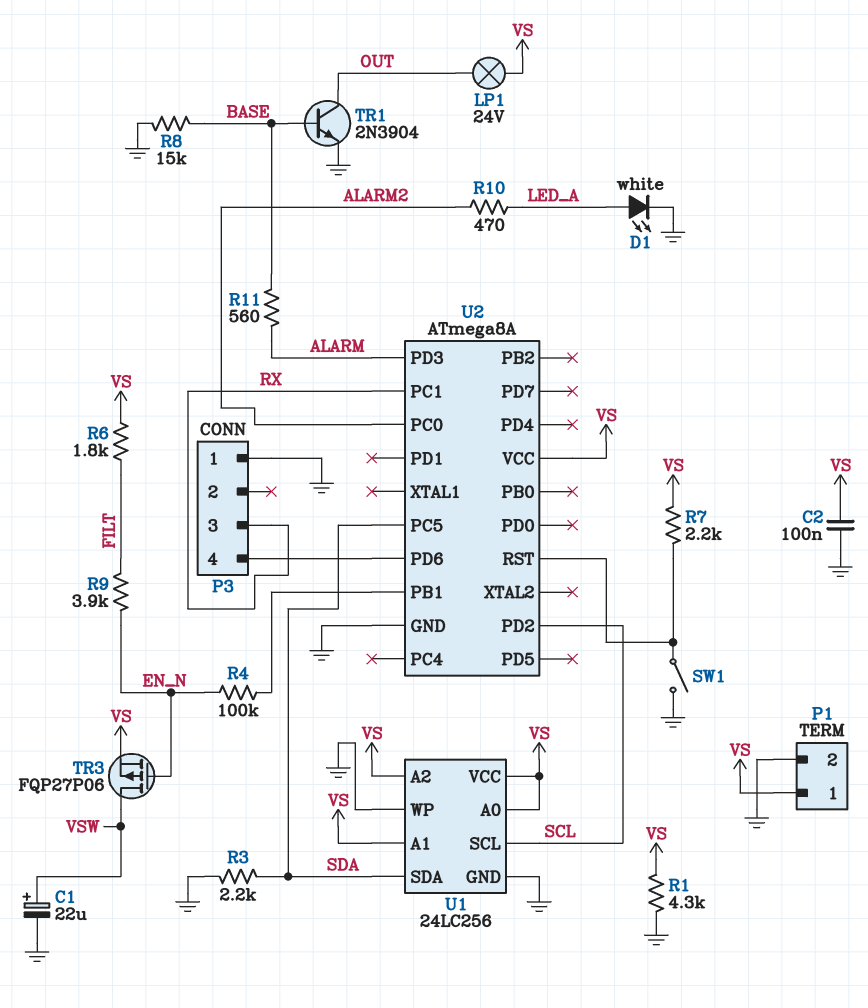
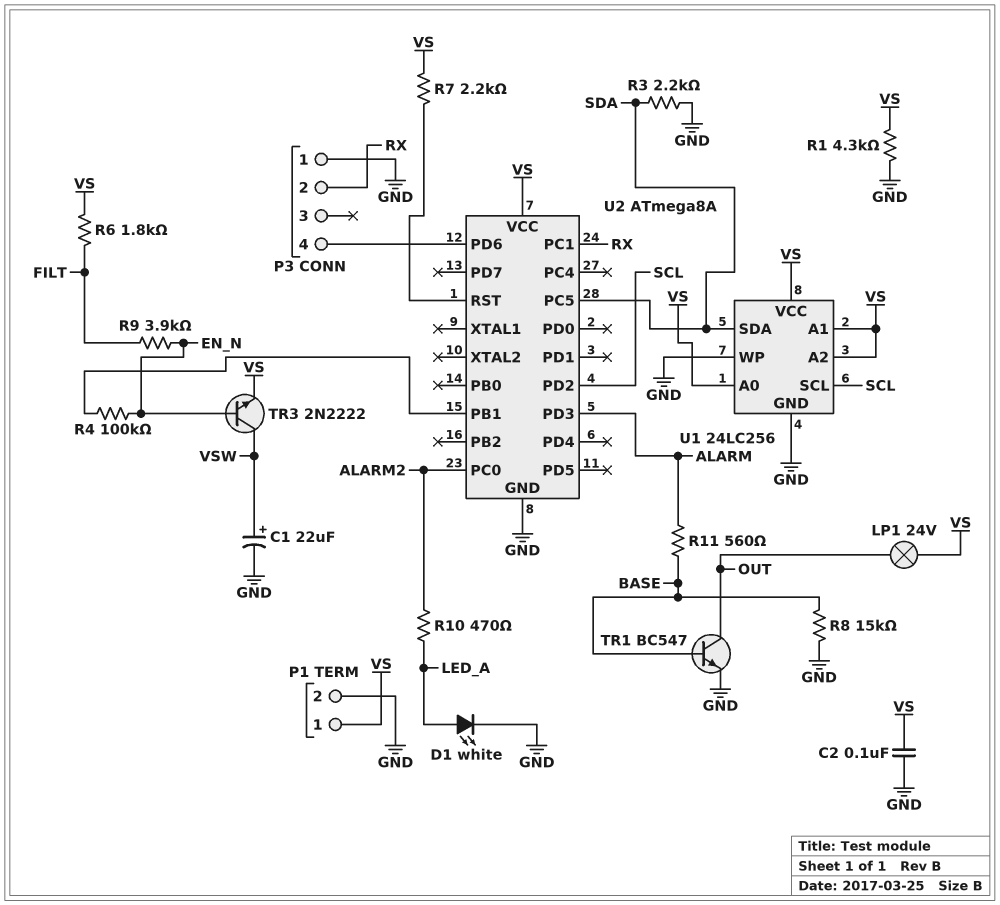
P3 pin 2: none -> RX
P3 pin 3: RX -> none
SW1: switch (GND, U2/RST) -> none
TR1: NPN 2N3904 (B BASE, C OUT, E GND) -> NPN BC547 (B BASE, C OUT, E GND)
TR3: PMOS FQP27P06 (G EN_N, D VSW, S VS) -> NPN 2N2222 (B EN_N, C VSW, E VS)

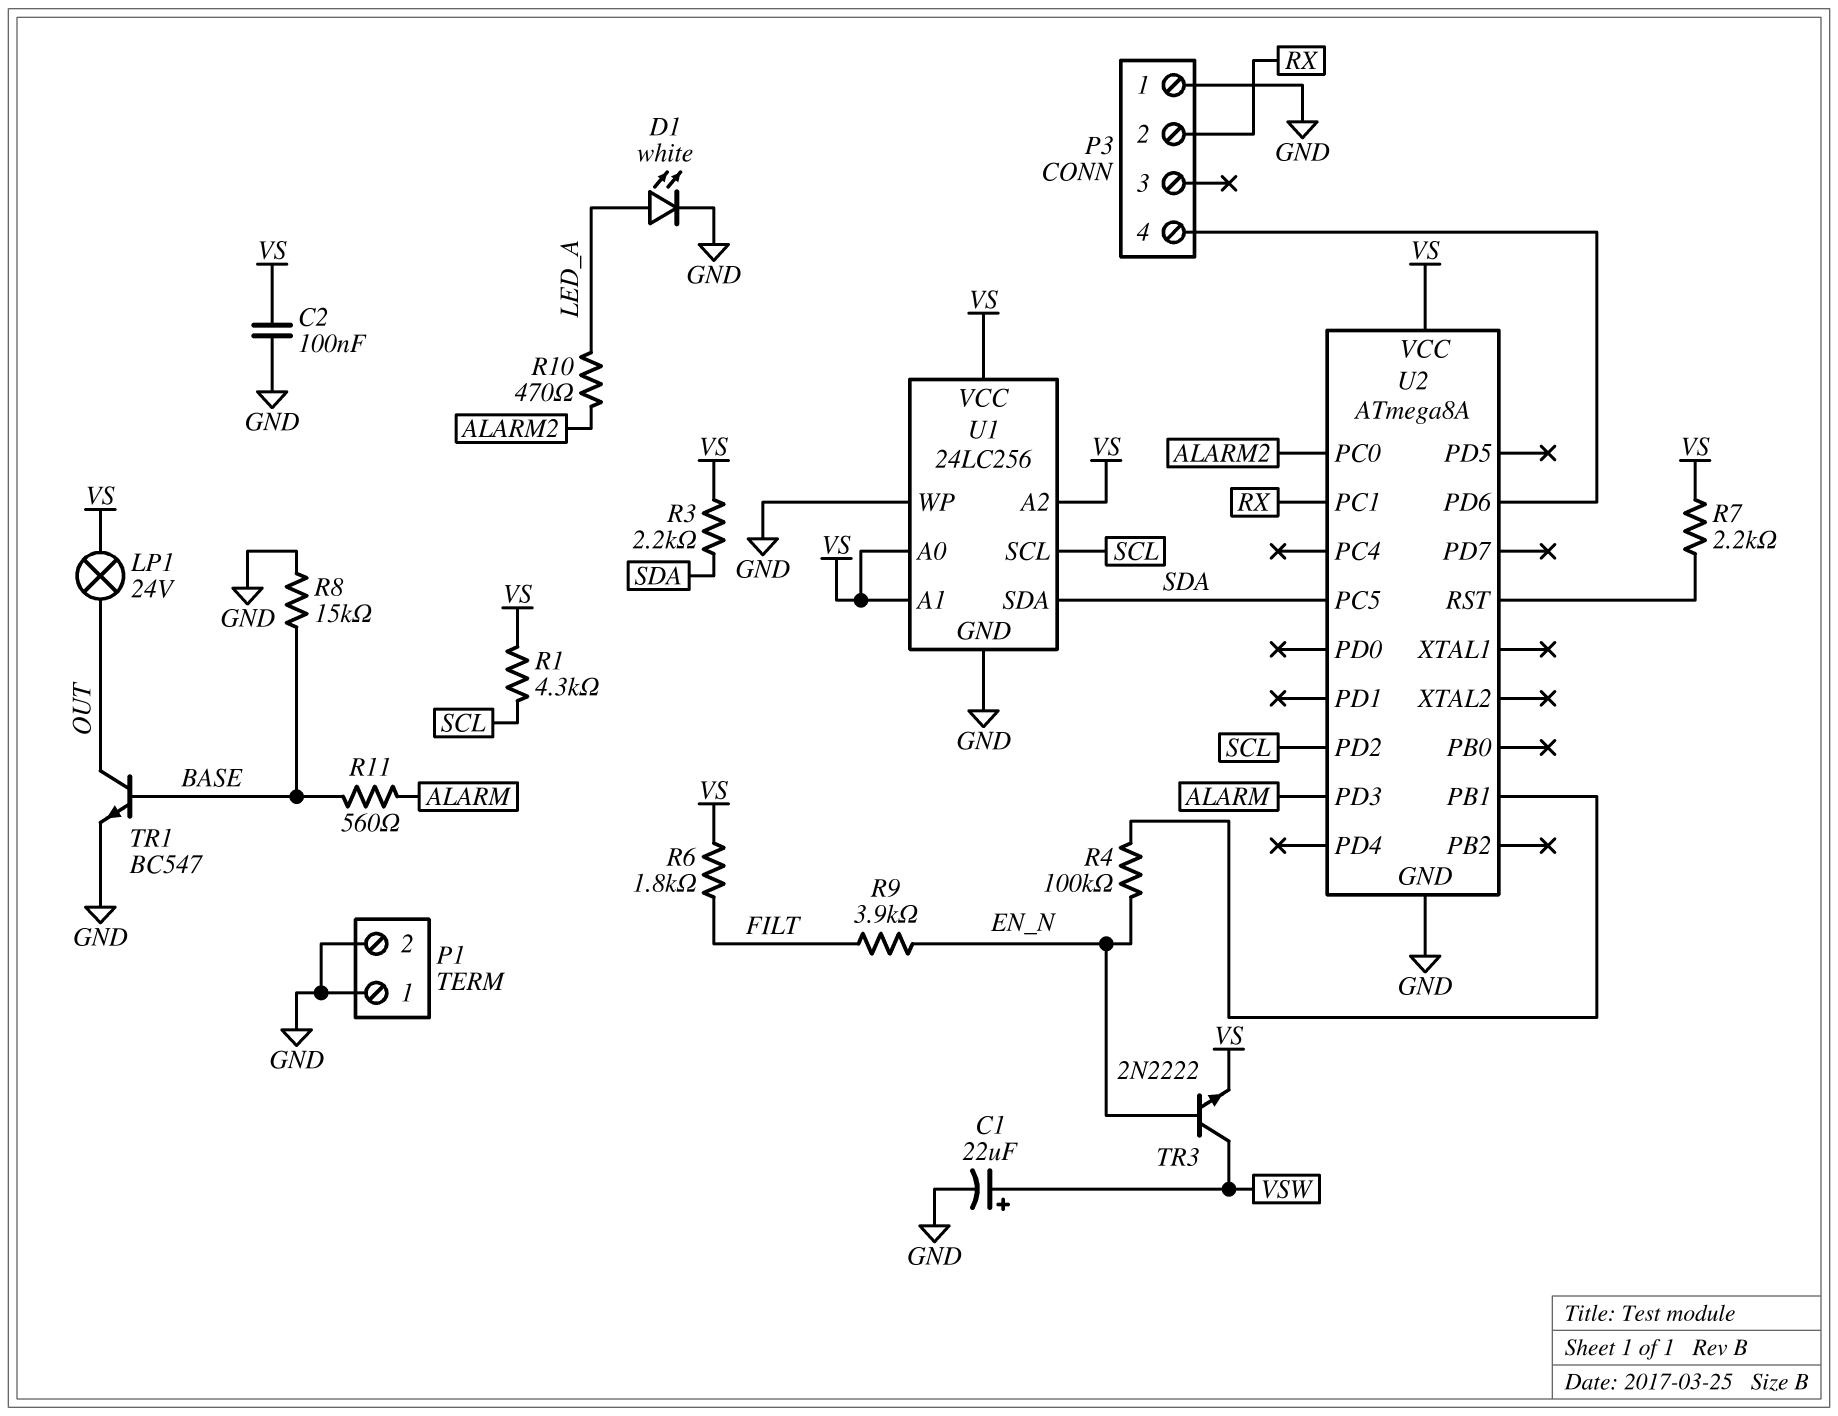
P1 pin 1: VS -> GND
R1: 4.3k (GND, VS) -> 4.3k (SCL, VS)
R3: 2.2k (GND, SDA) -> 2.2k (SDA, VS)

